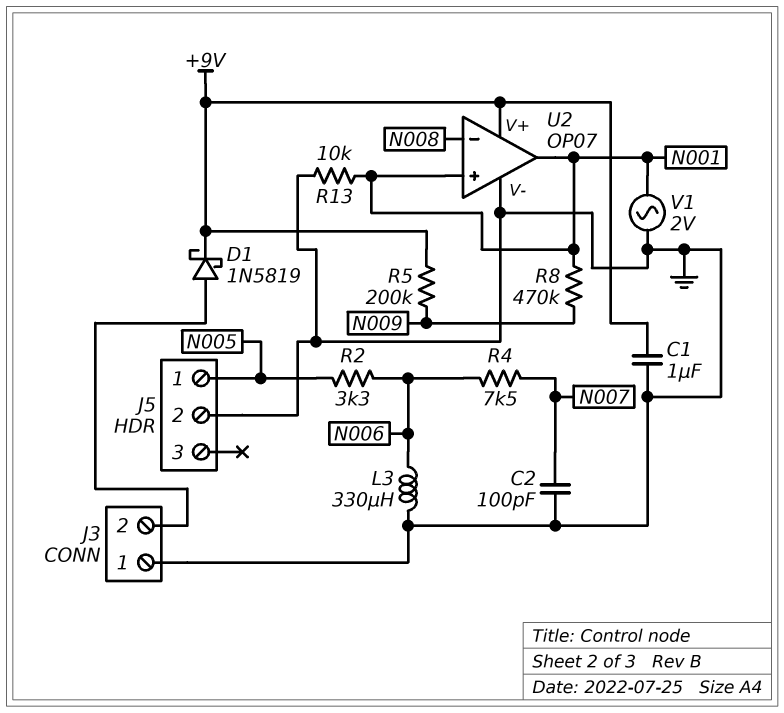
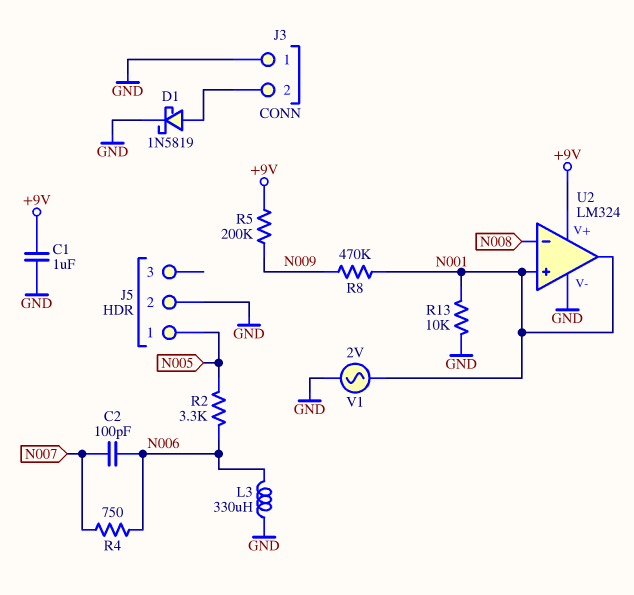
C2: 100pF (GND, N007) -> 100pF (N006, N007)
D1: schottky 1N5819 (A J3/2, K +9V) -> schottky 1N5819 (A J3/2, K GND)
R4: 7.5k (N006, N007) -> 750 (N006, N007)
U2: OP07 -> LM324

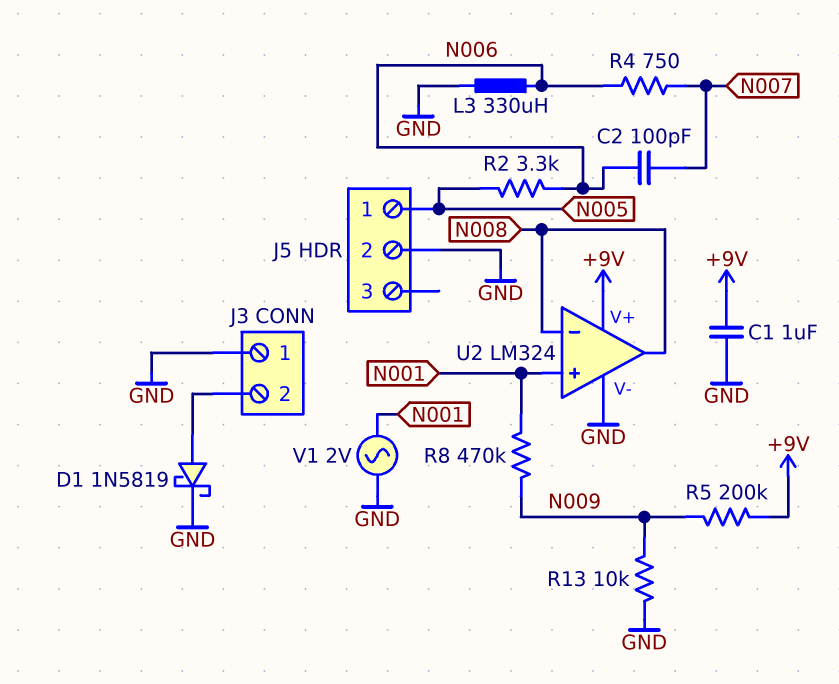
R13: 10k (GND, N001) -> 10k (GND, N009)
U2 pin out: N001 -> N008

